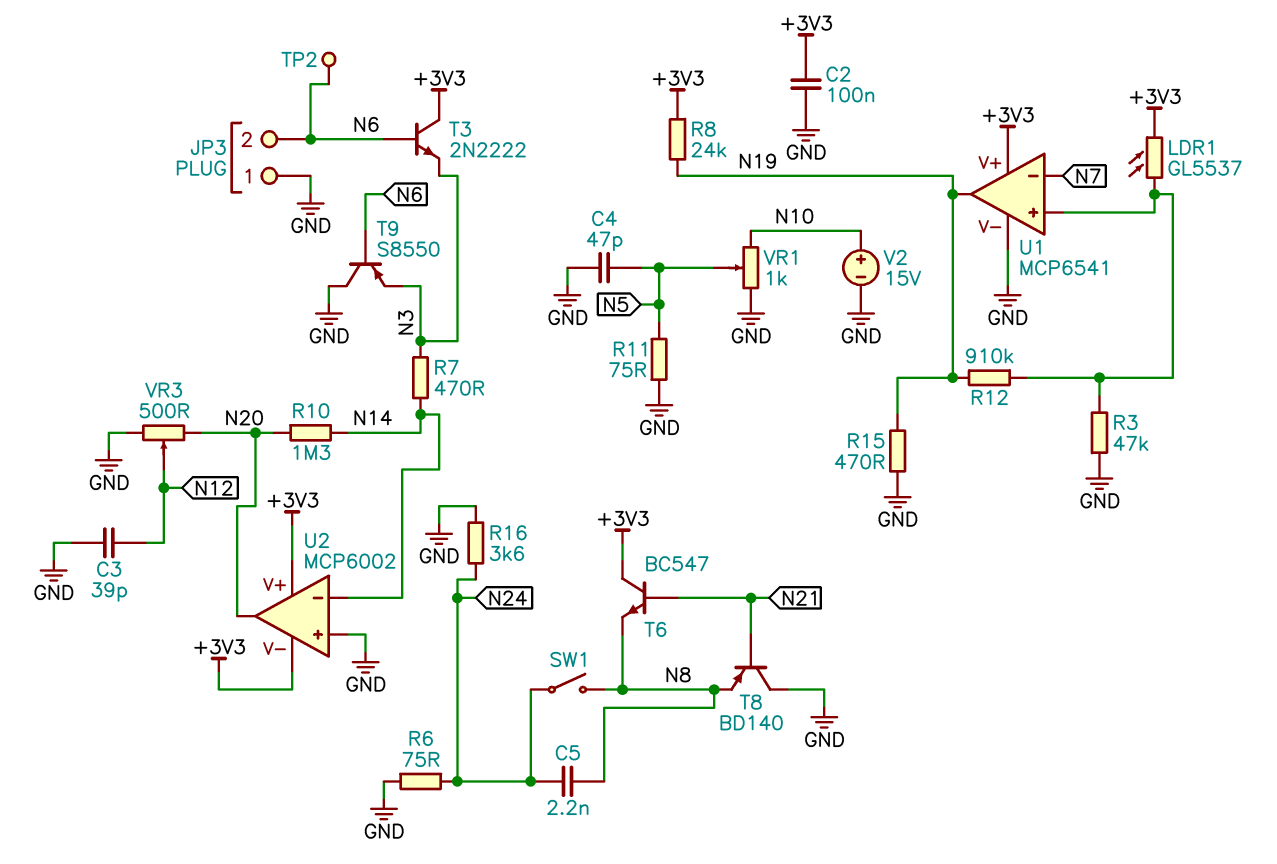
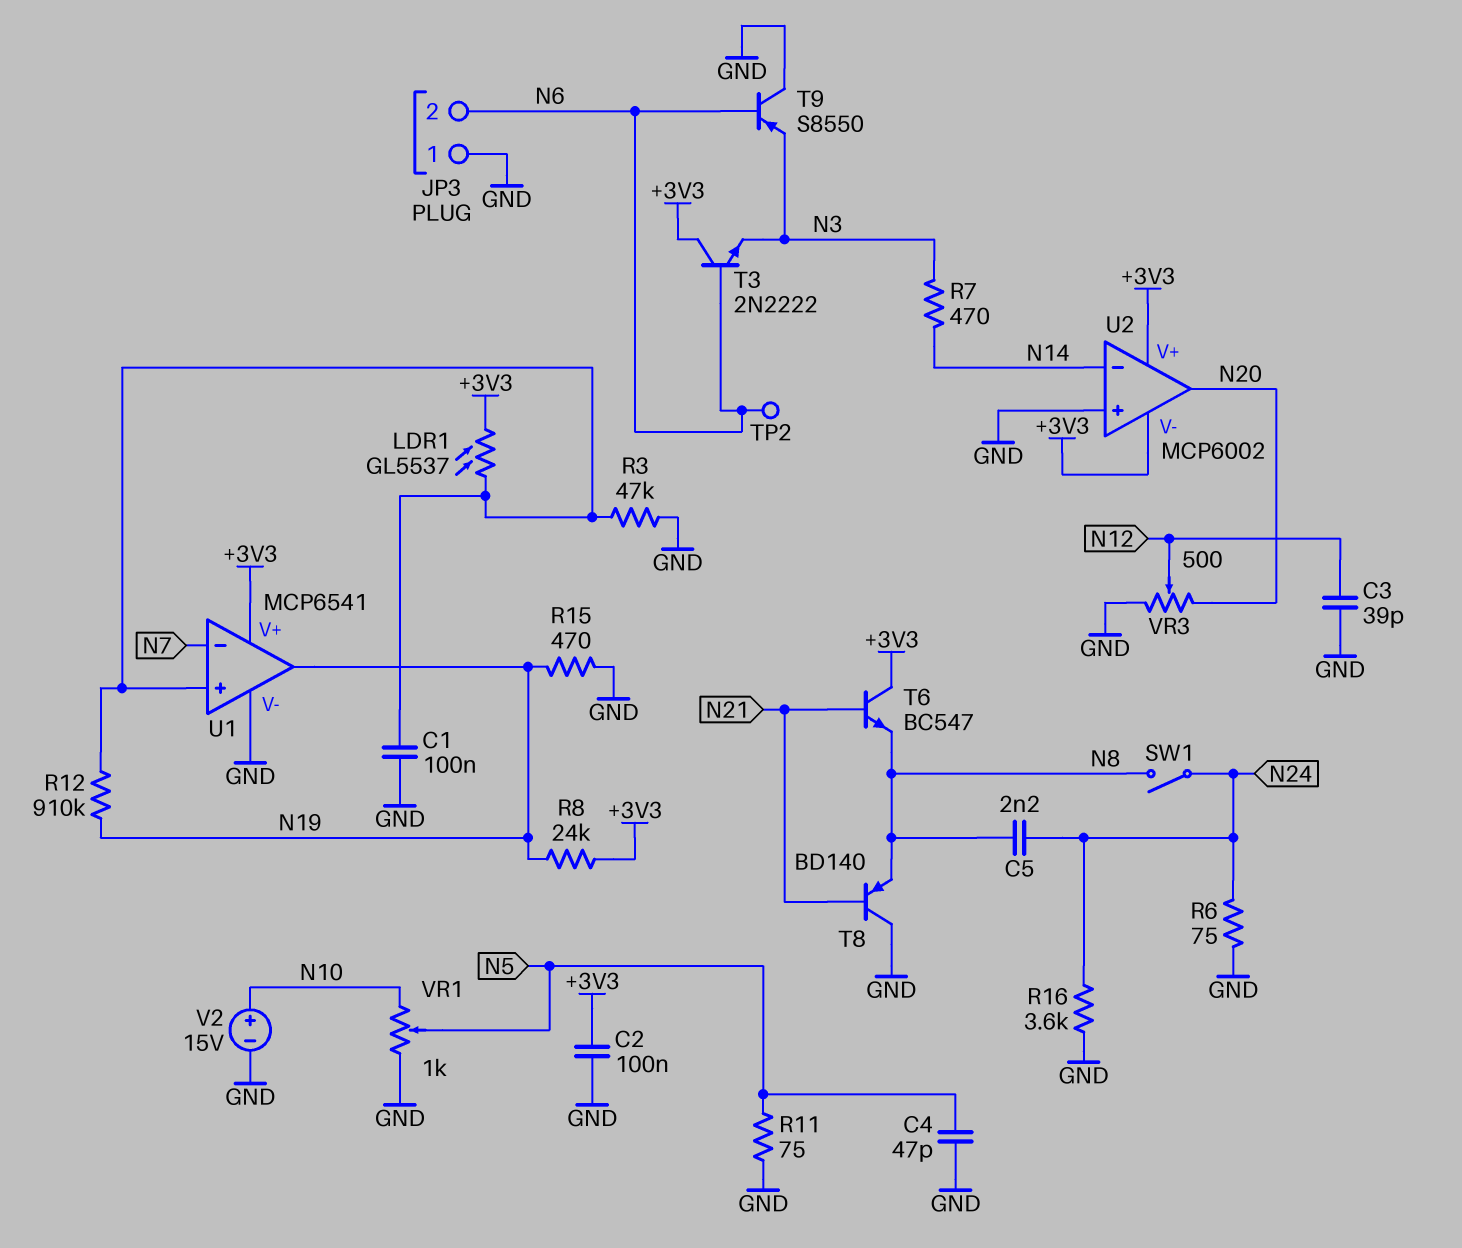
C1: none -> 100nF (GND, U1/in+)
R10: 1.3M (N14, N20) -> none

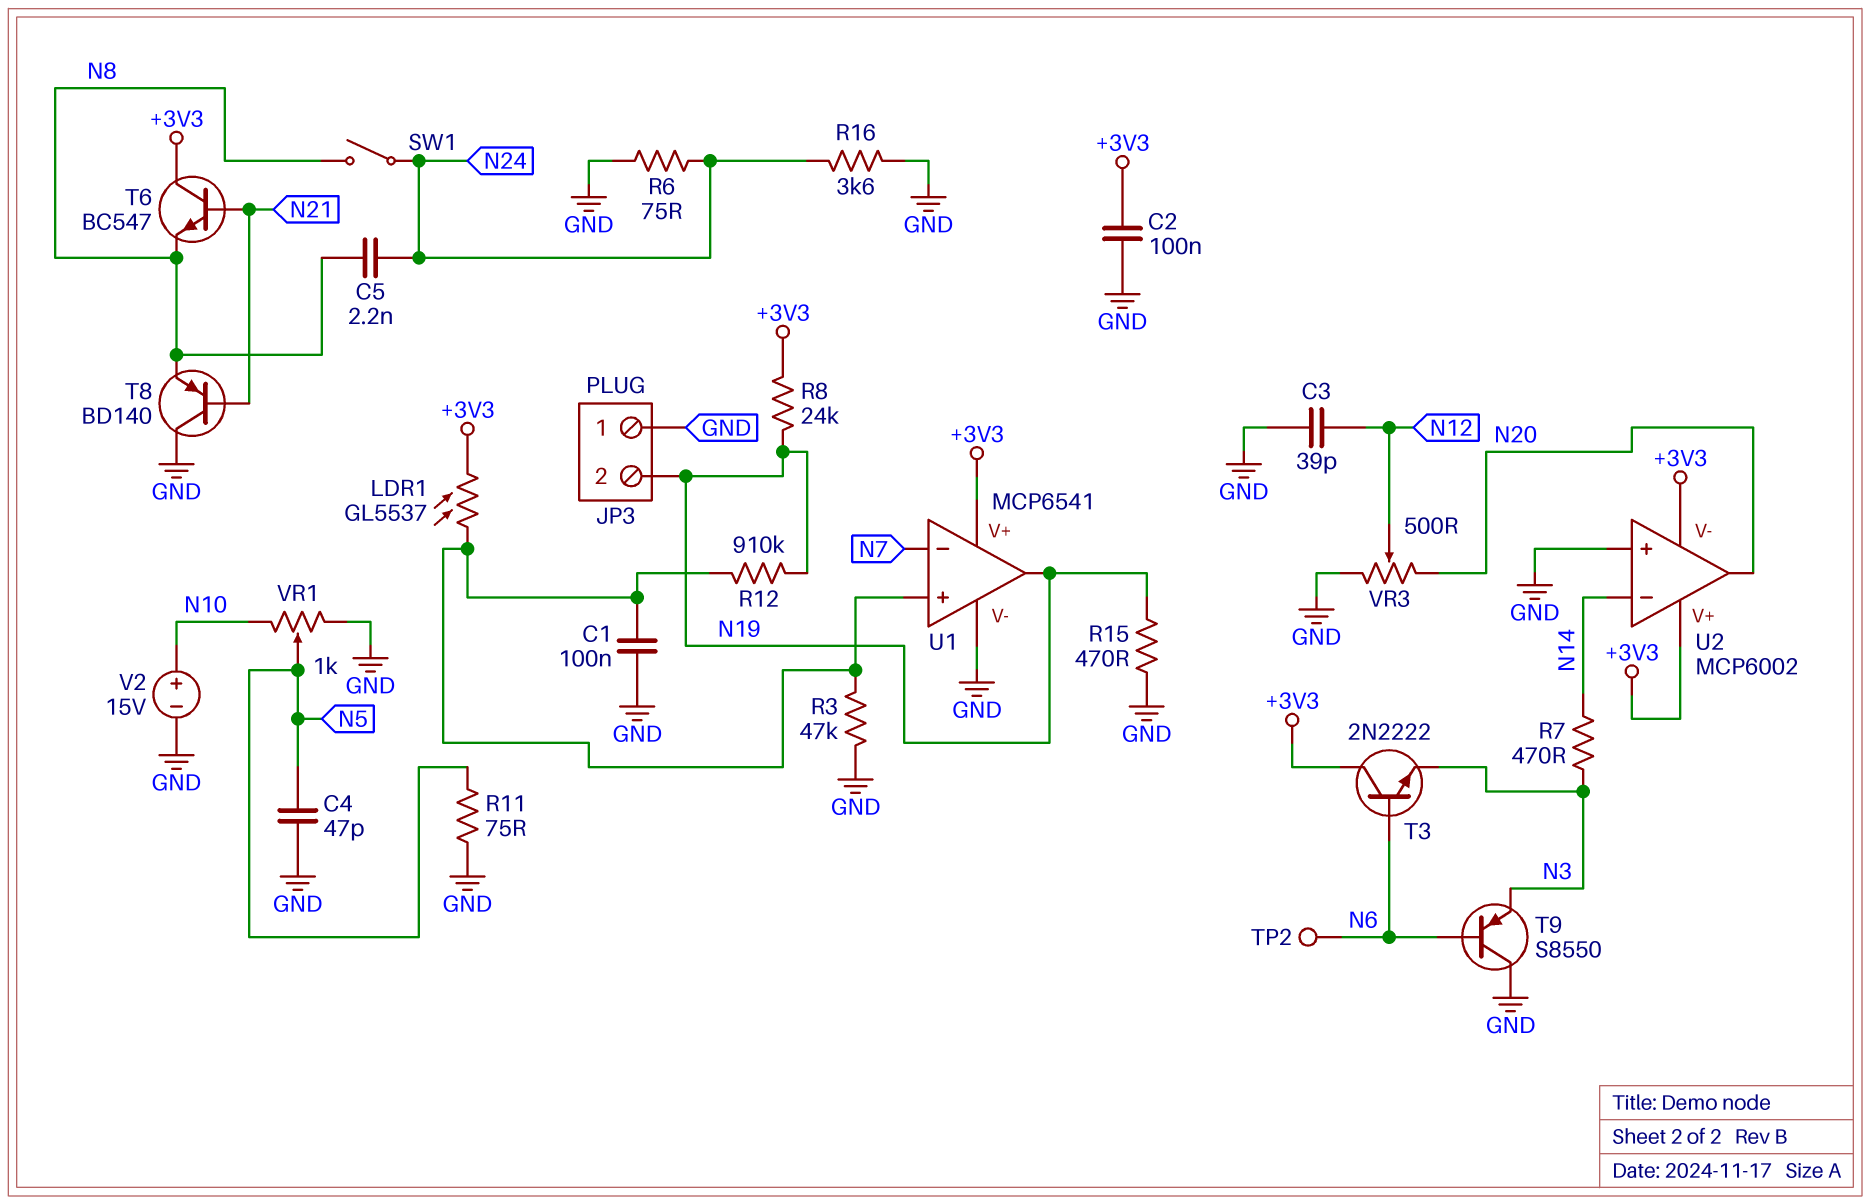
JP3 pin 2: N6 -> N19

